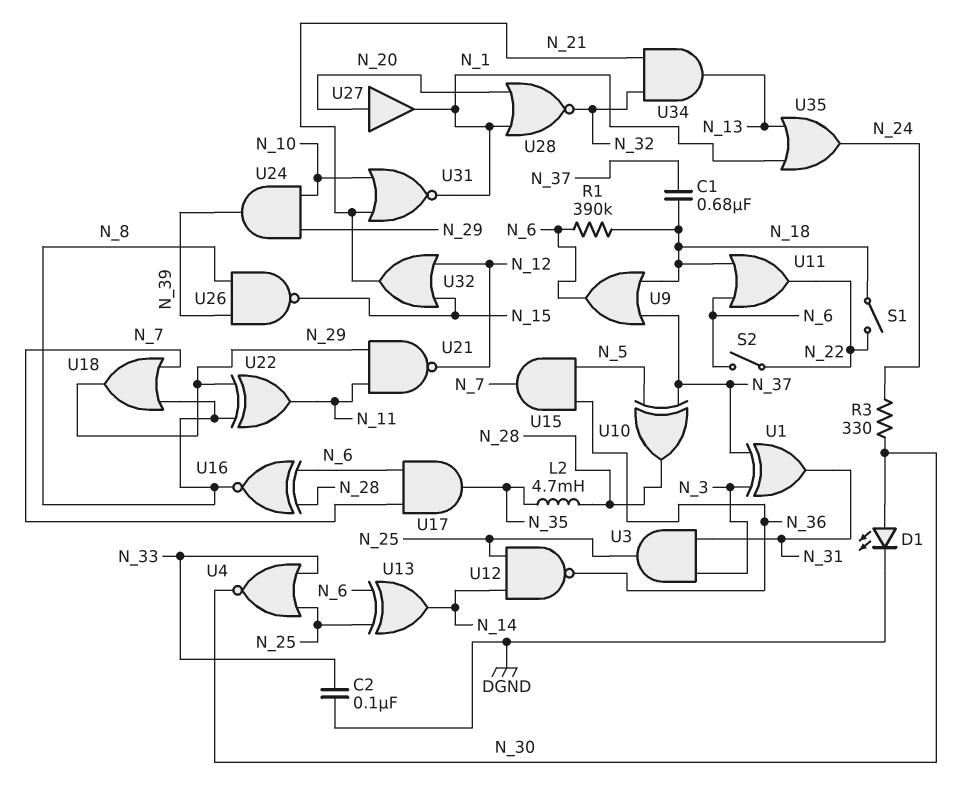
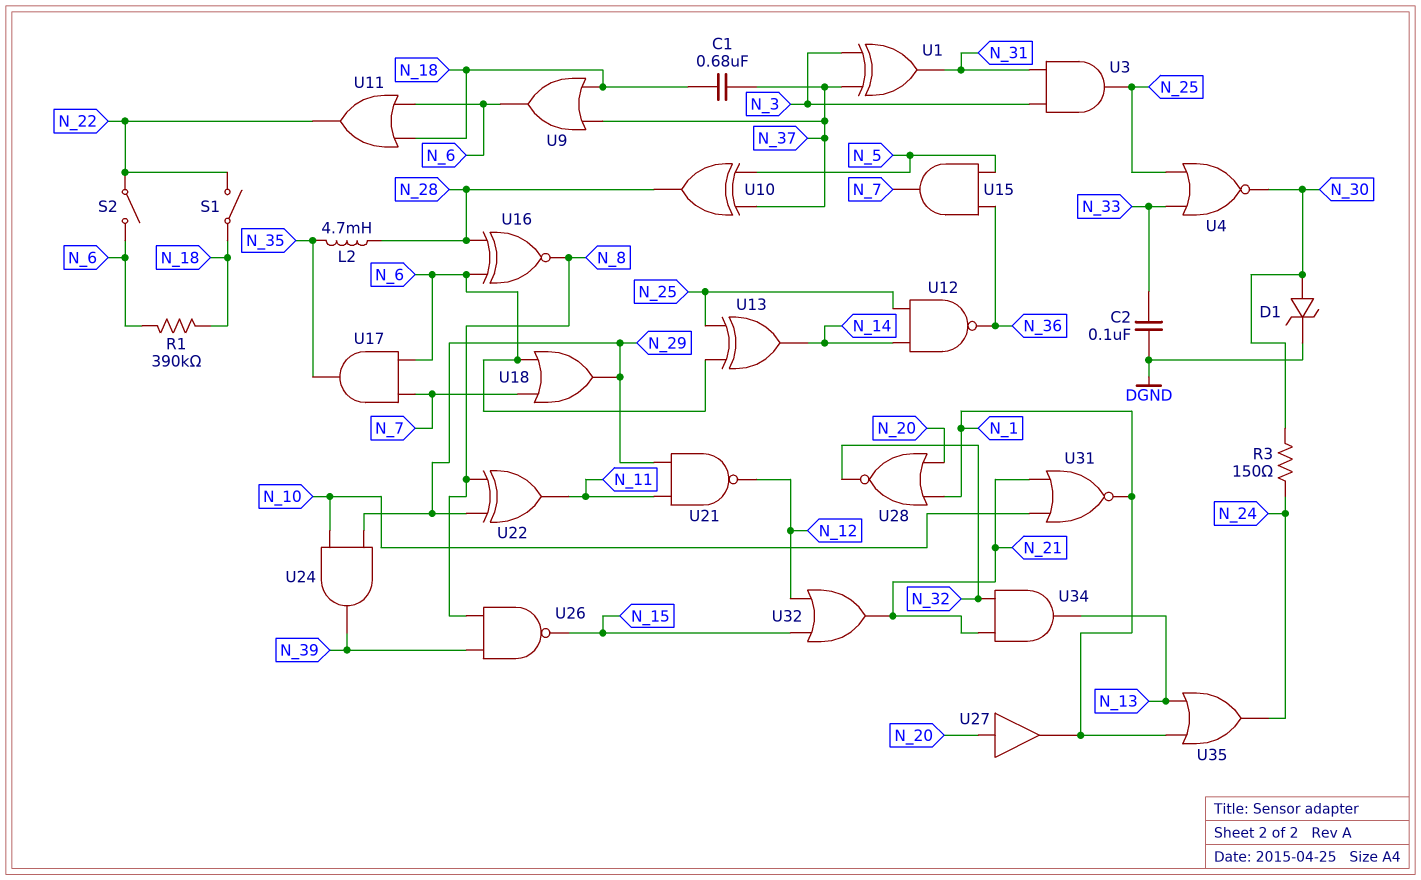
D1: LED (A N_30, K DGND) -> zener (A N_30, K DGND)
R3: 330 (N_24, N_30) -> 150 (N_24, N_30)
U18: OR (in N_7, in N_8, out N_29) -> OR (in N_6, in N_7, out N_29)

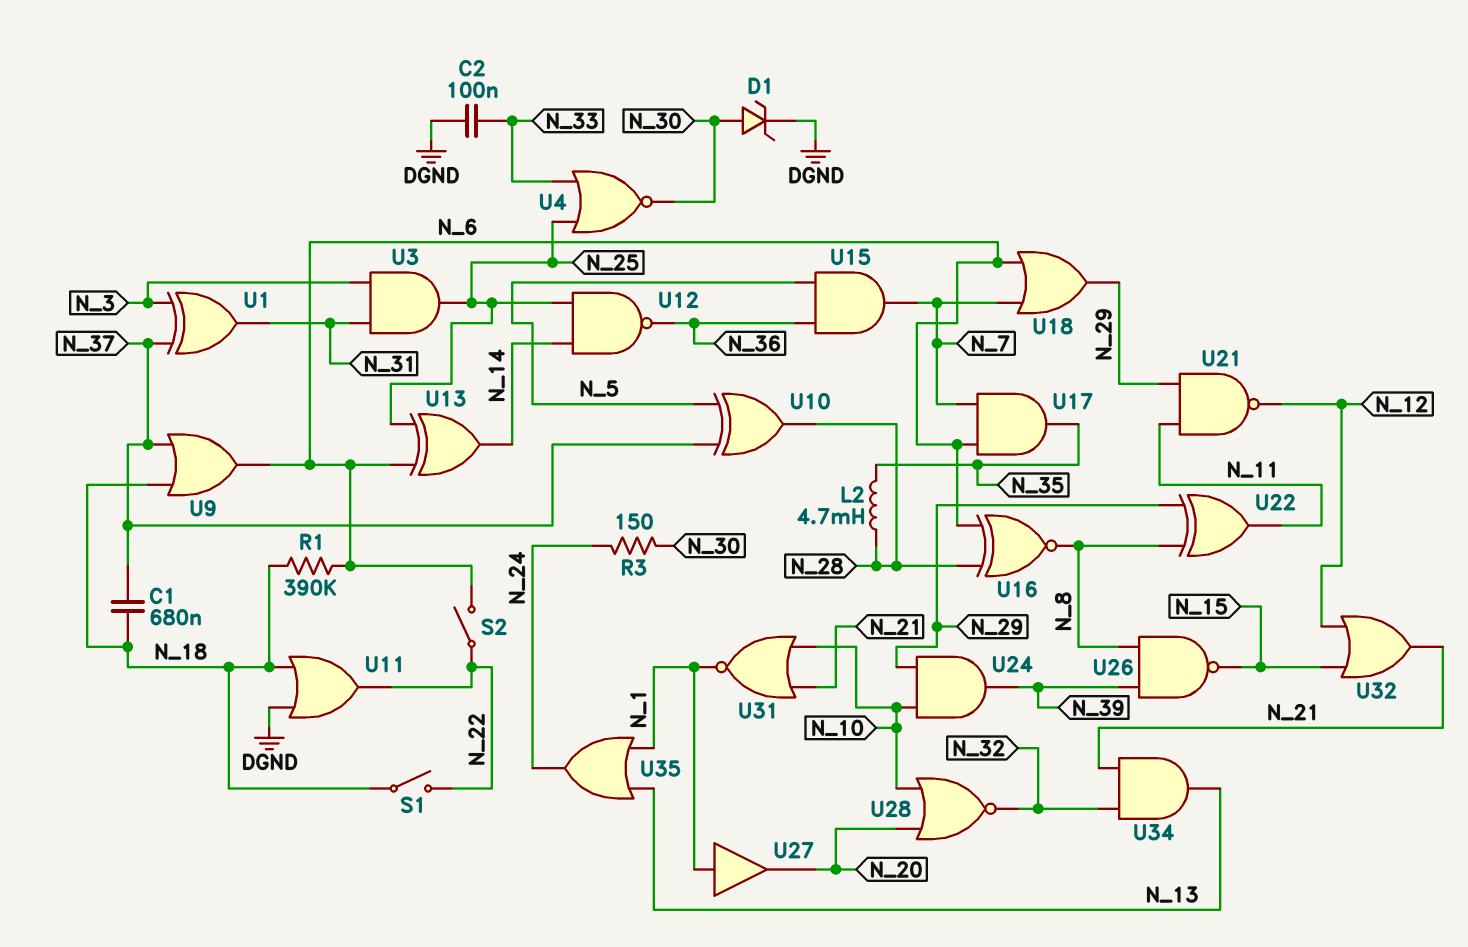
U11: OR (in N_6, in N_18, out N_22) -> OR (in DGND, in N_18, out N_22)
U27: buffer (in N_20, out N_1) -> buffer (in N_1, out N_20)
U28: NOR (in N_1, in N_20, out N_32) -> NOR (in N_10, in N_20, out N_32)

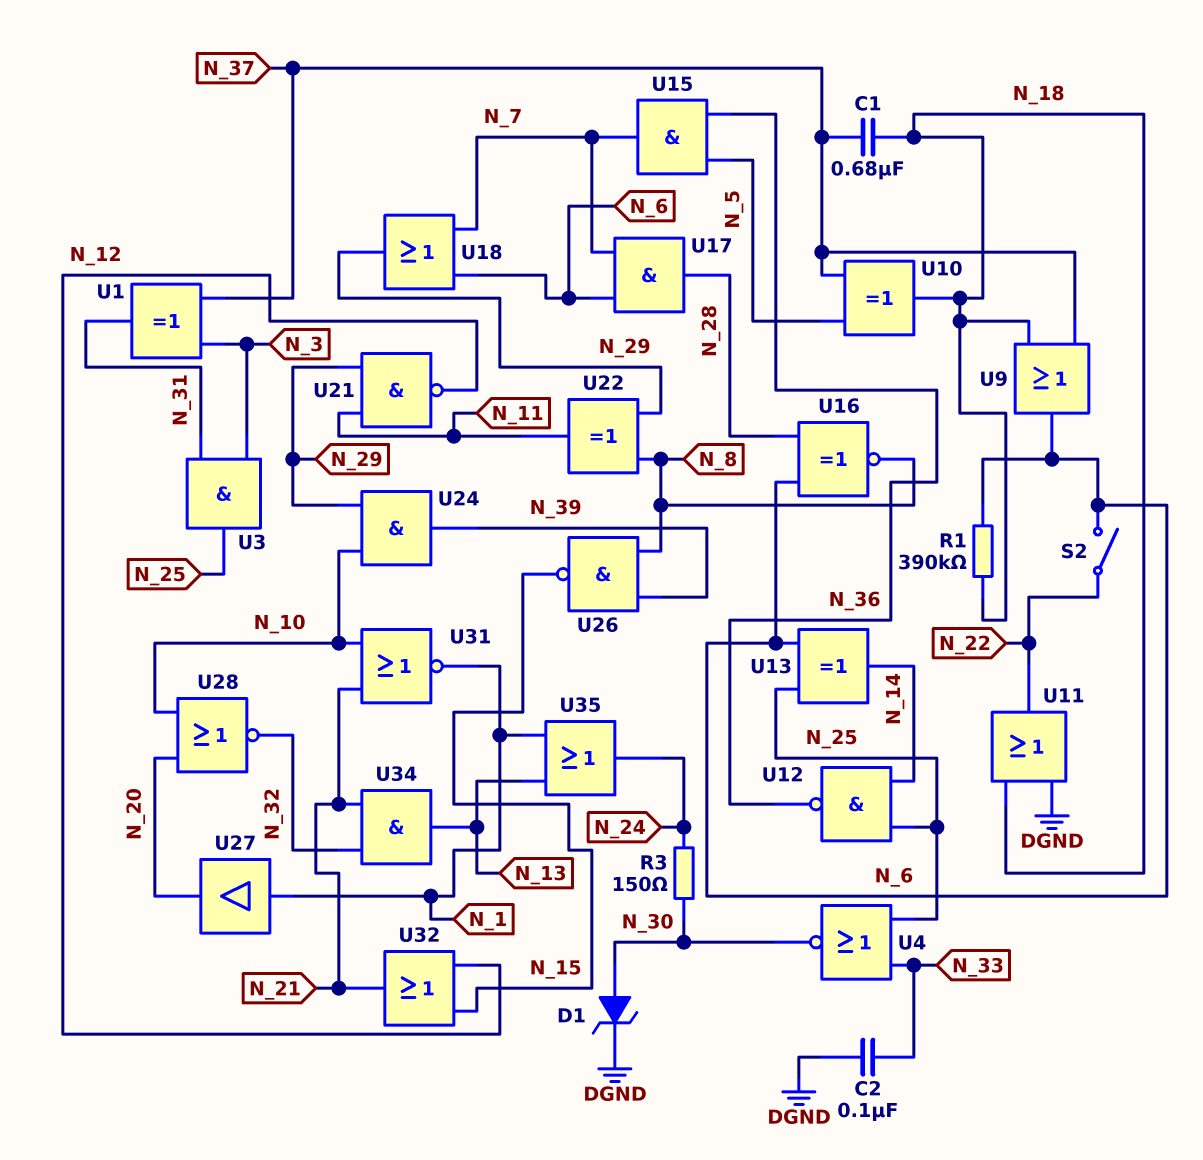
L2: 4.7mH (N_28, N_35) -> none
S1: switch (N_18, N_22) -> none
U10: XOR (in N_5, in N_37, out N_28) -> XOR (in N_5, in N_37, out N_18)
U17: AND (in N_6, in N_7, out N_35) -> AND (in N_6, in N_7, out N_28)

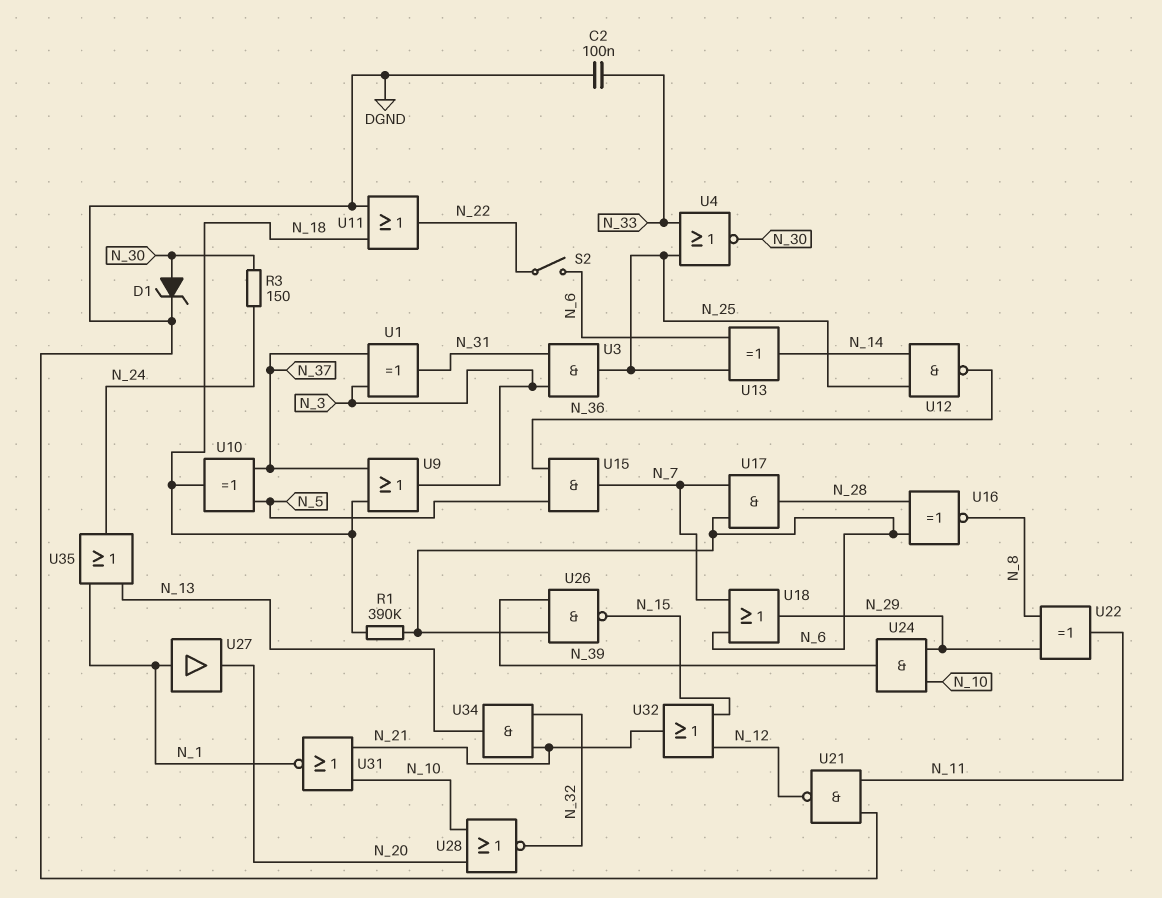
C1: 680nF (N_18, N_37) -> none
U9: OR (in N_18, in N_37, out N_6) -> OR (in N_18, in N_37, out N_3)
U21: NAND (in N_11, in N_29, out N_12) -> NAND (in DGND, in N_11, out N_12)
U26: NAND (in N_8, in N_39, out N_15) -> NAND (in N_6, in N_39, out N_15)

